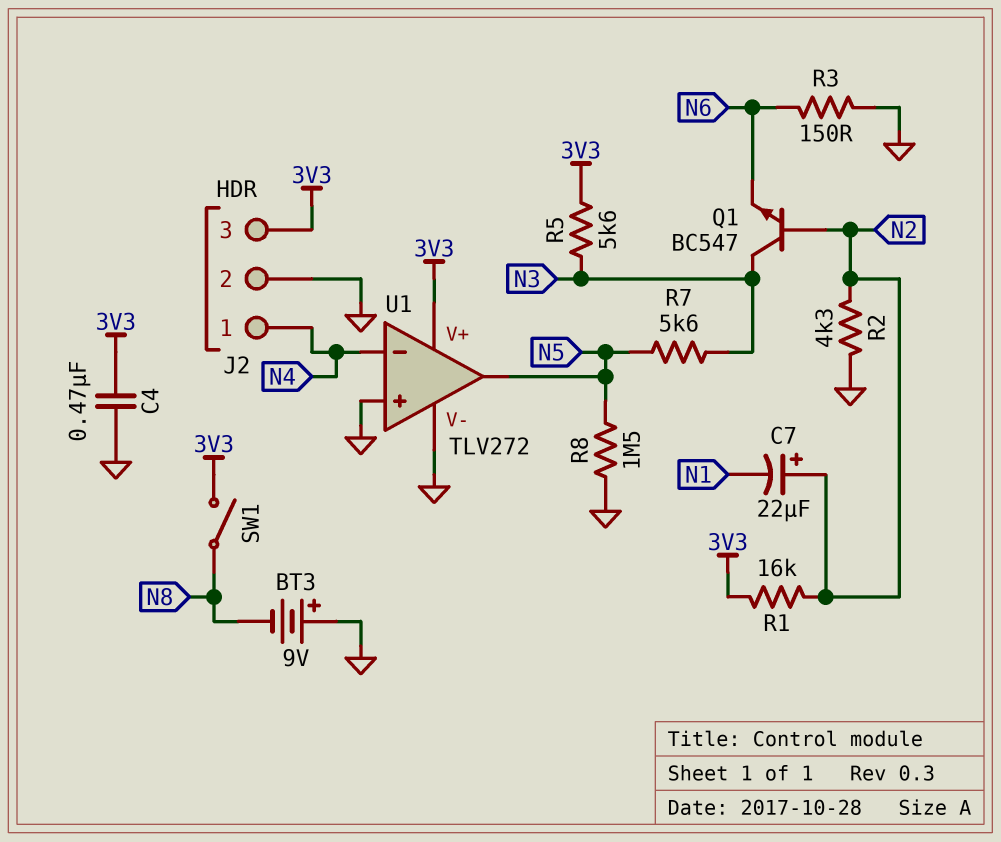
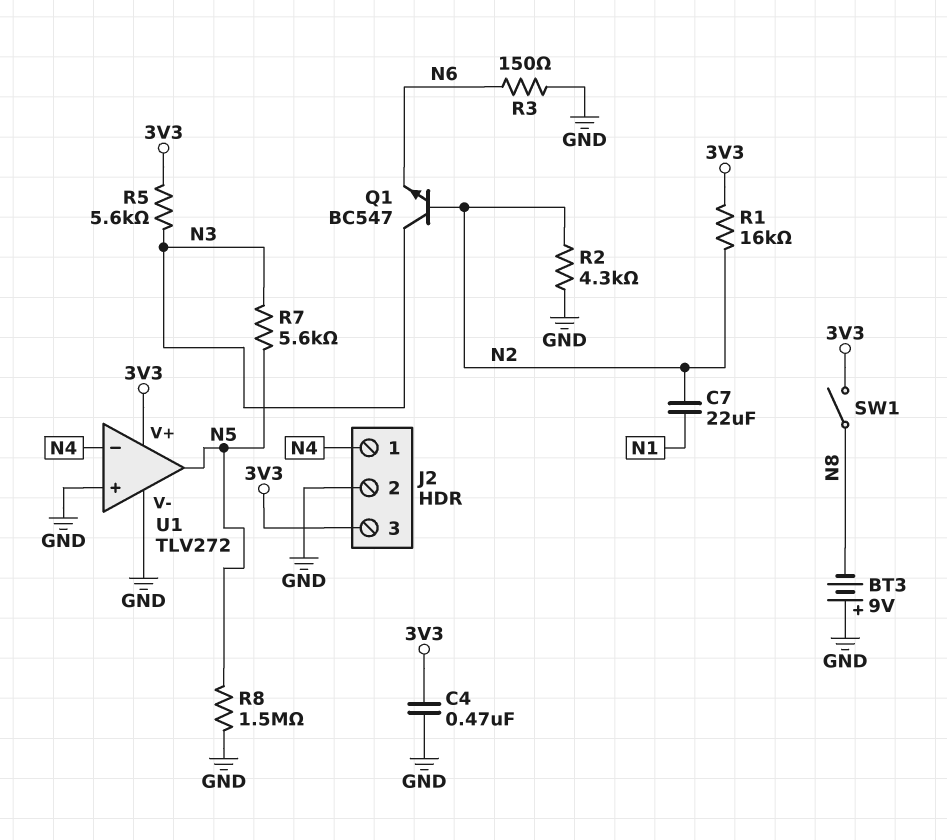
C7: 22uF (plus N2, minus N1) -> 22uF (N1, N2)

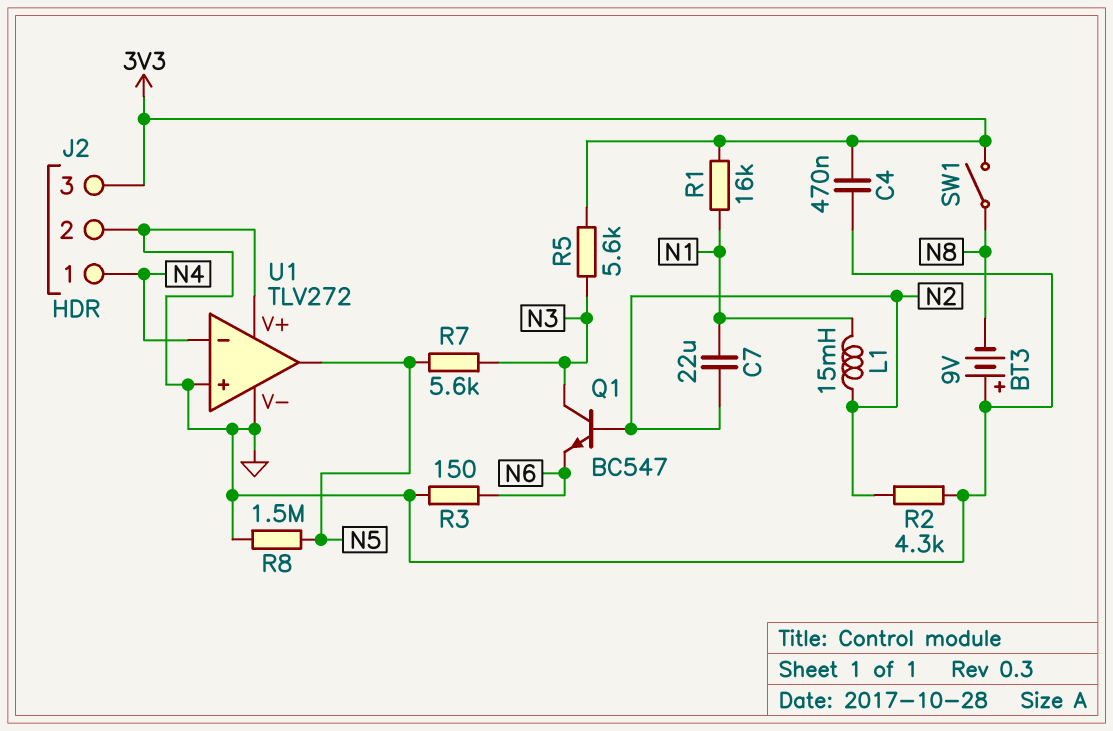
L1: none -> 15mH (N1, N2)
R1: 16k (3V3, N2) -> 16k (3V3, N1)
U1 pin V+: 3V3 -> GND

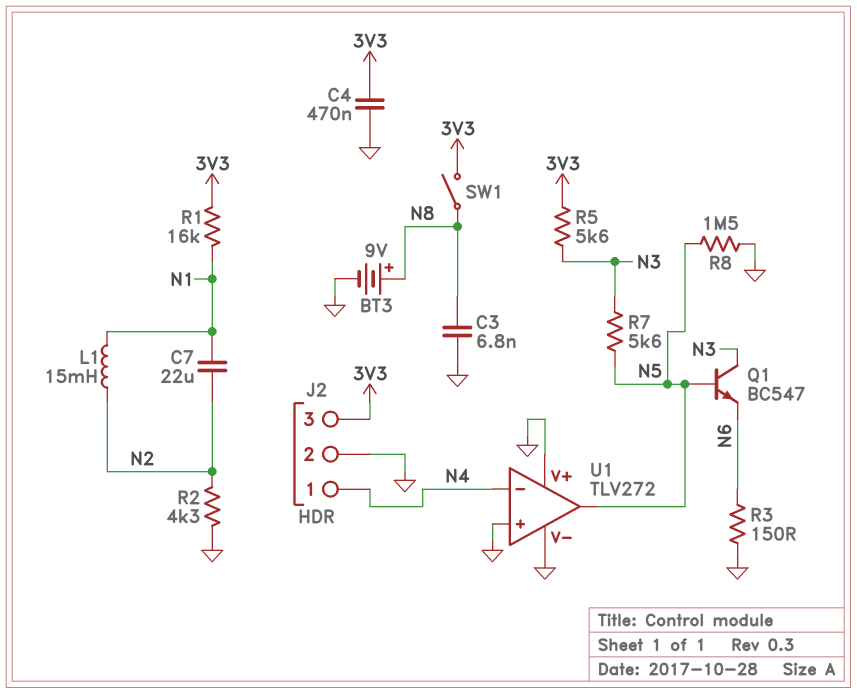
BT3: 9V (plus GND, minus N8) -> 9V (plus N8, minus GND)
C3: none -> 6.8nF (GND, N8)
Q1: NPN BC547 (B N2, C N3, E N6) -> NPN BC547 (B N5, C N3, E N6)

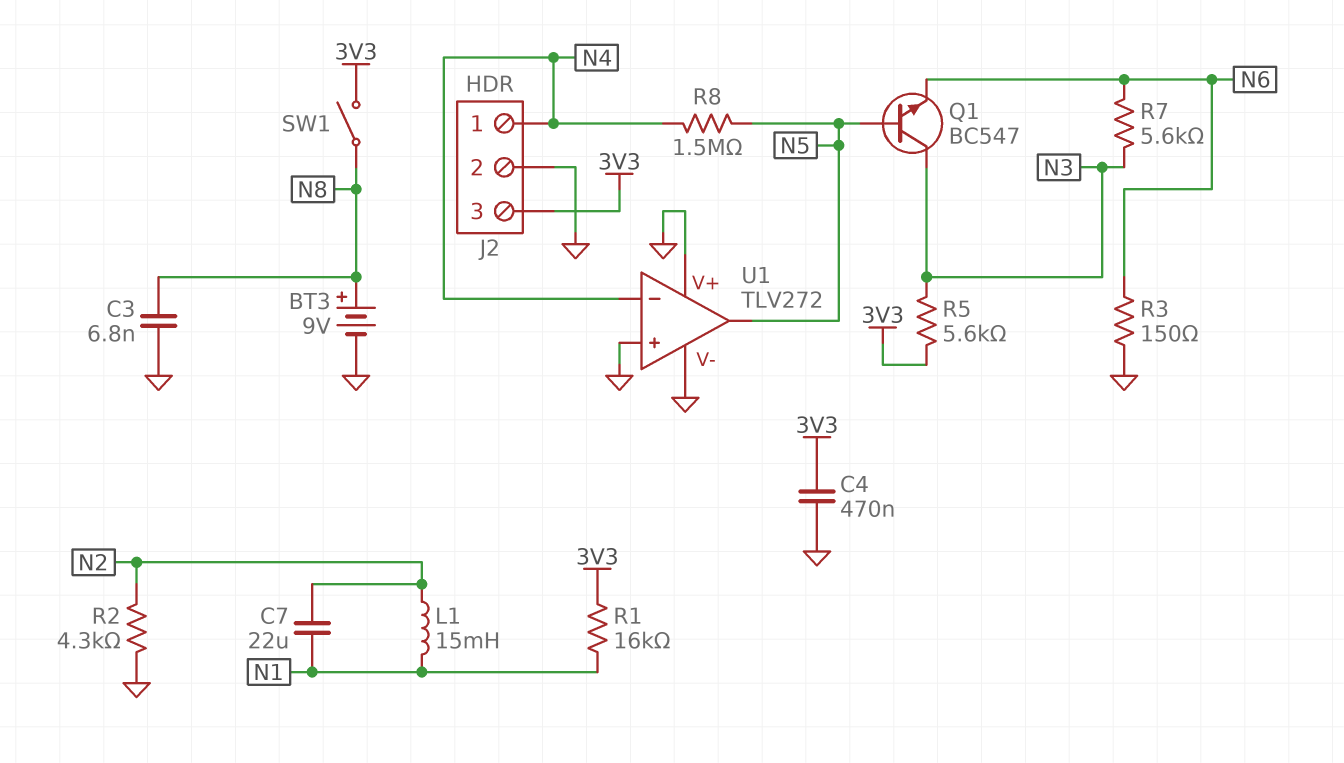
R7: 5.6k (N3, N5) -> 5.6k (N3, N6)
R8: 1.5M (GND, N5) -> 1.5M (N4, N5)

